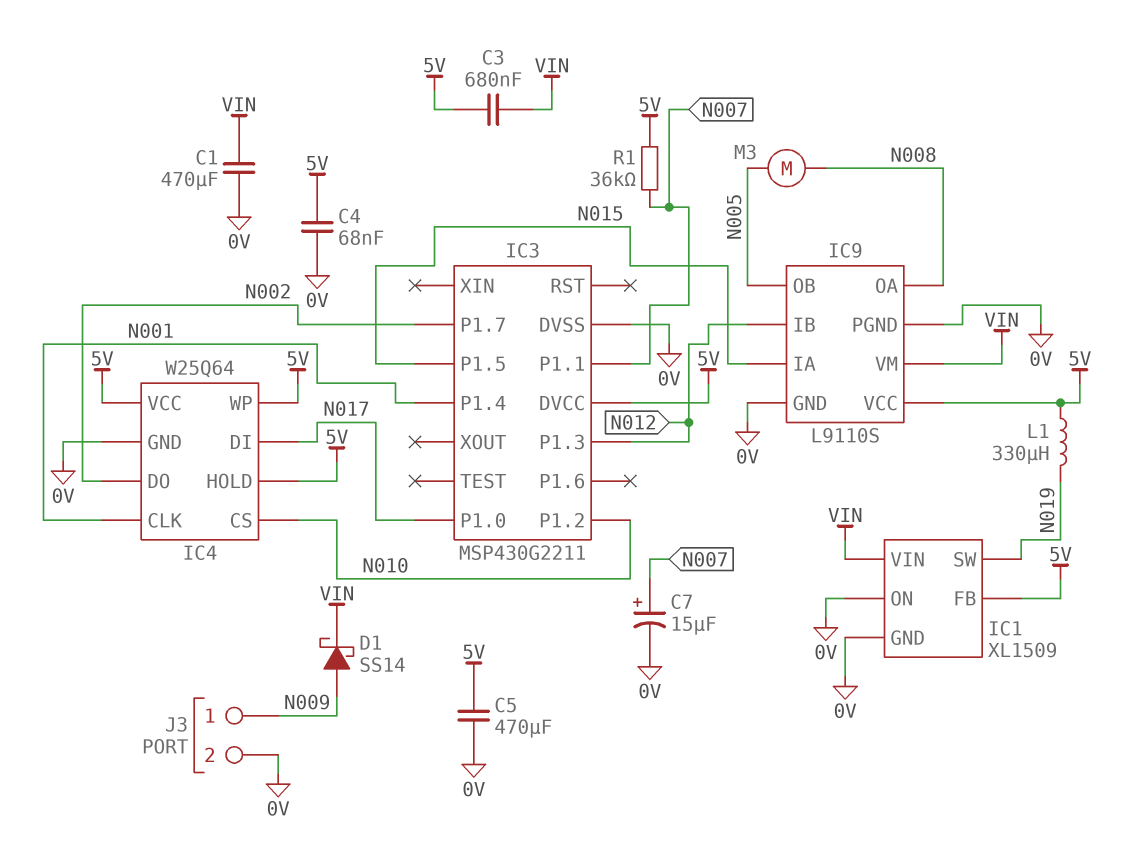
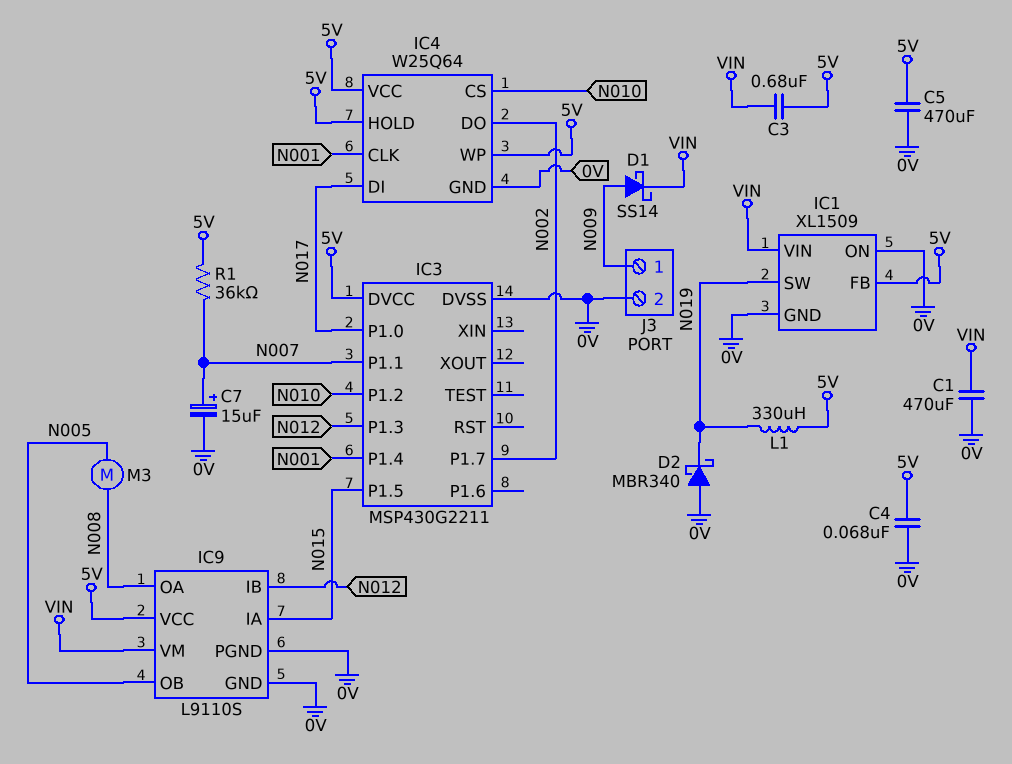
D2: none -> schottky MBR340 (A 0V, K N019)

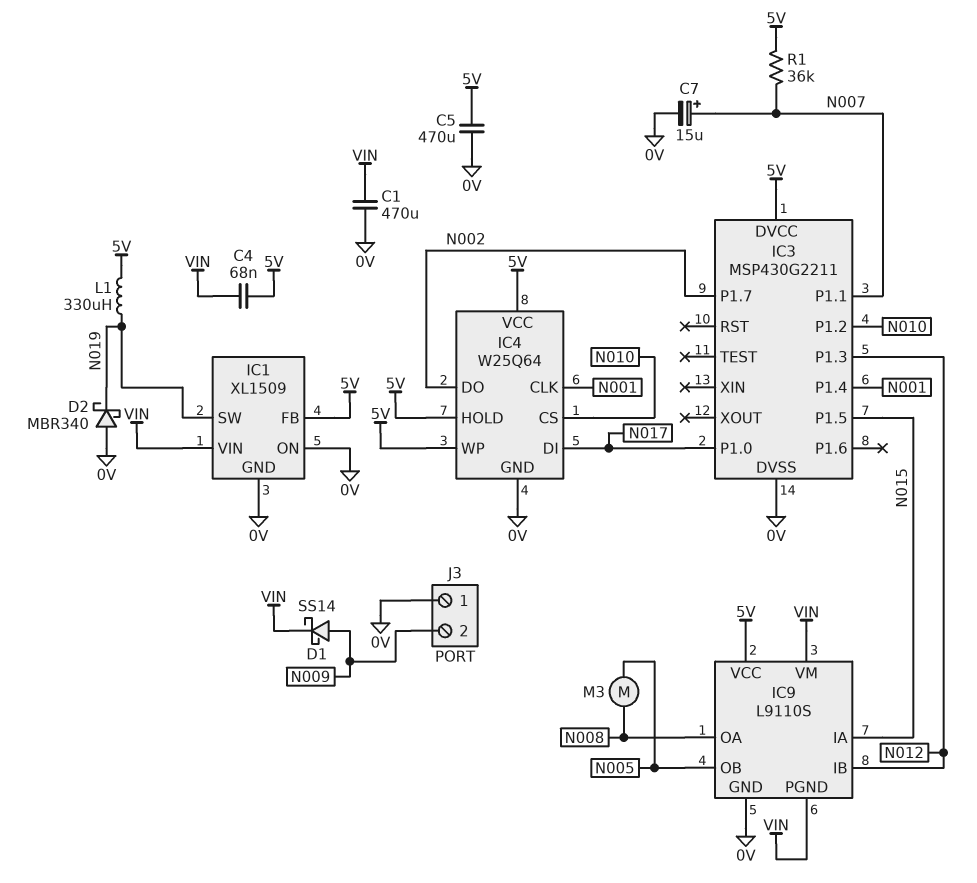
C3: 680nF (5V, VIN) -> none
C4: 68nF (0V, 5V) -> 68nF (5V, VIN)
IC9 pin PGND: 0V -> VIN
J3 pin 1: N009 -> 0V
J3 pin 2: 0V -> N009

